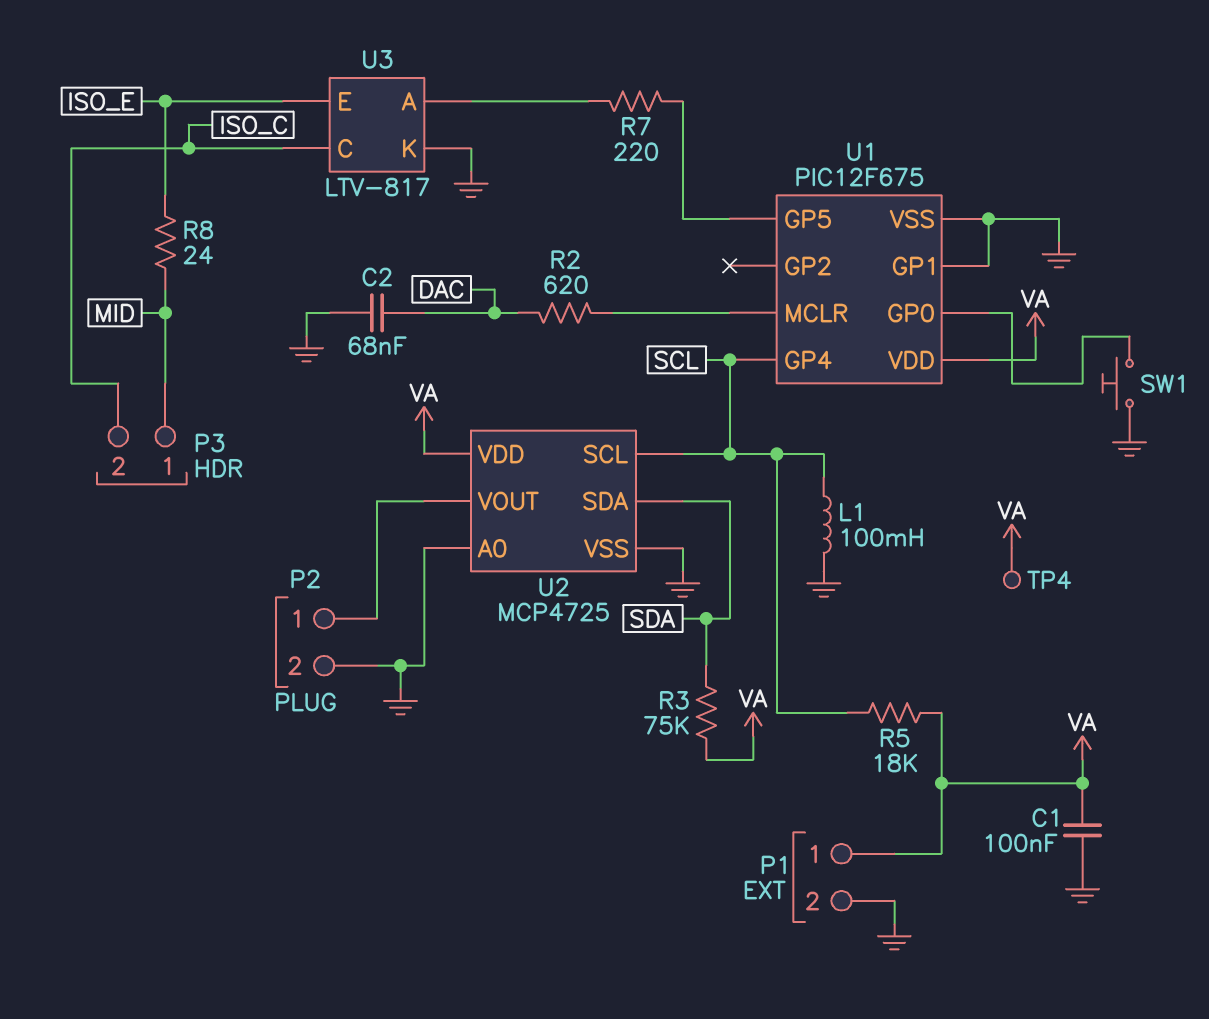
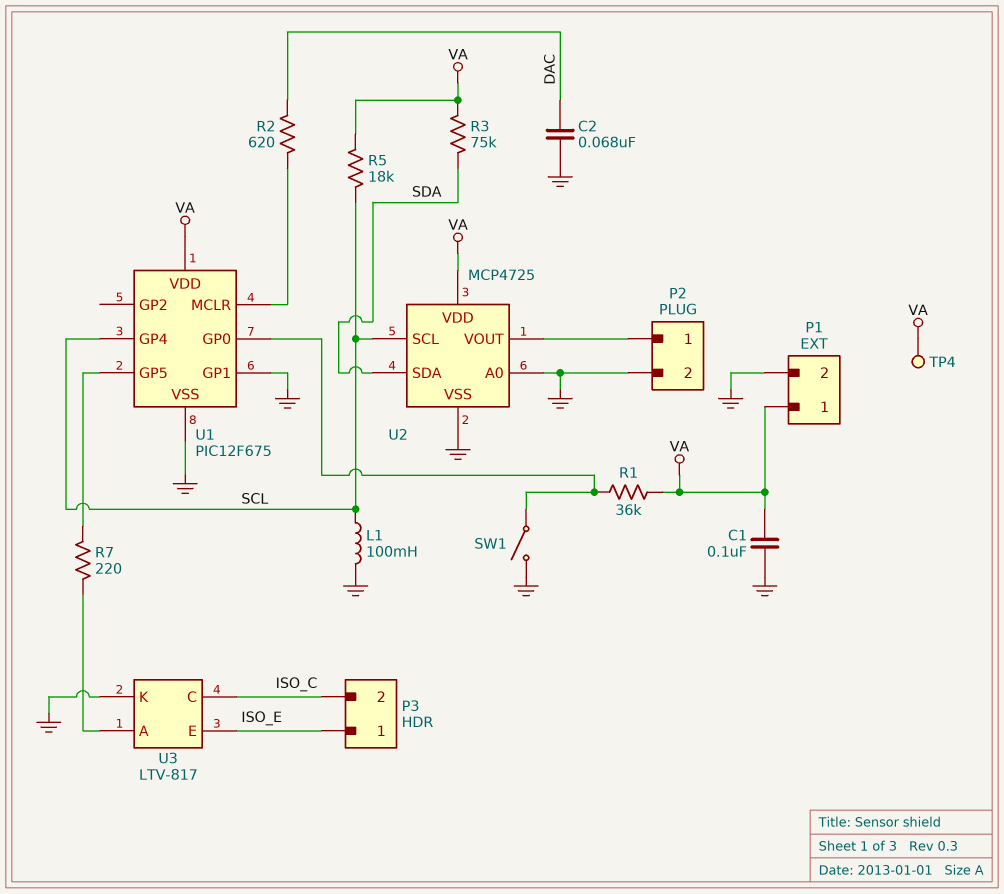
P3 pin 1: MID -> ISO_E
R1: none -> 36k (U1/GP0, VA)
R8: 24 (ISO_E, MID) -> none
SW1: button (GND, U1/GP0) -> switch (GND, U1/GP0)

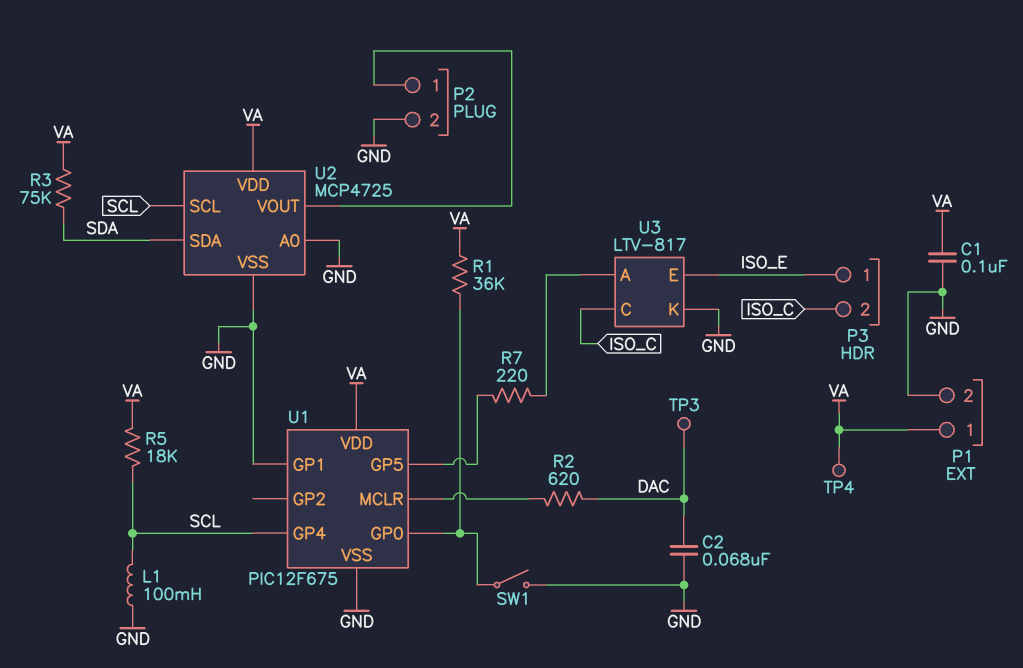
TP3: none -> test point (DAC)

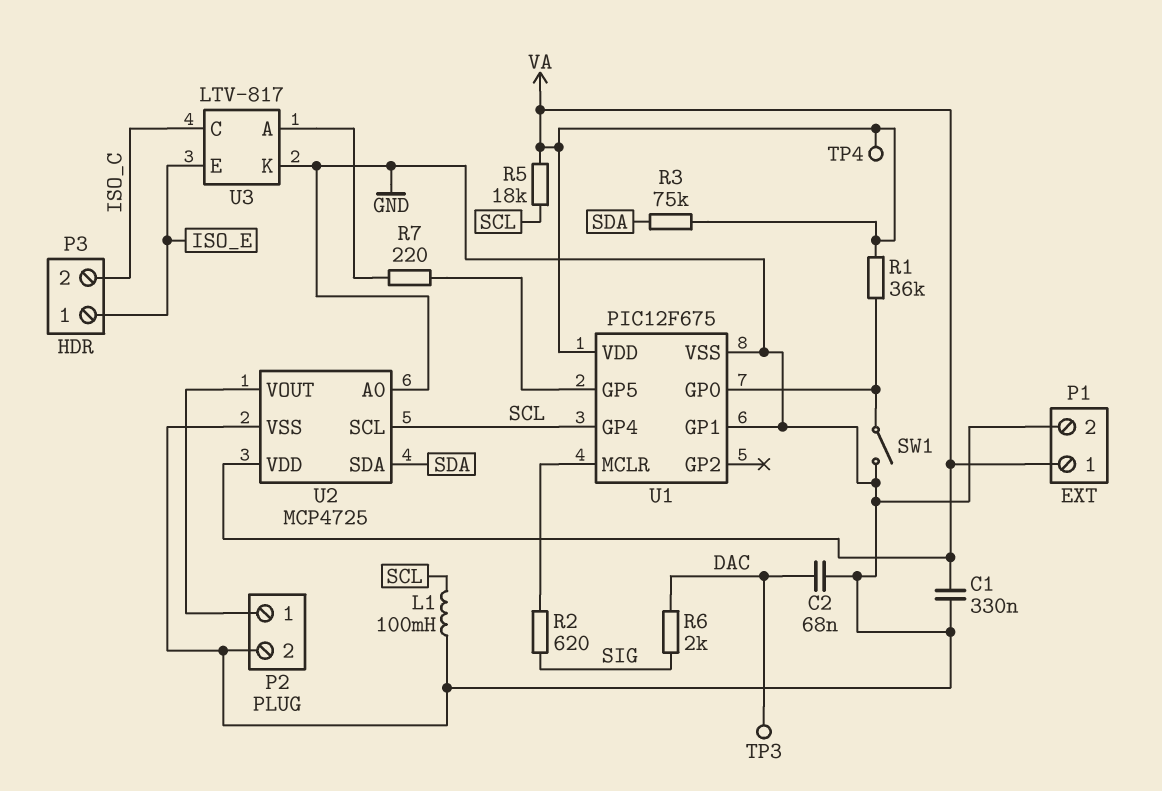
C1: 100nF (GND, VA) -> 330nF (GND, VA)
R2: 620 (DAC, U1/MCLR) -> 620 (SIG, U1/MCLR)
R6: none -> 2k (DAC, SIG)

